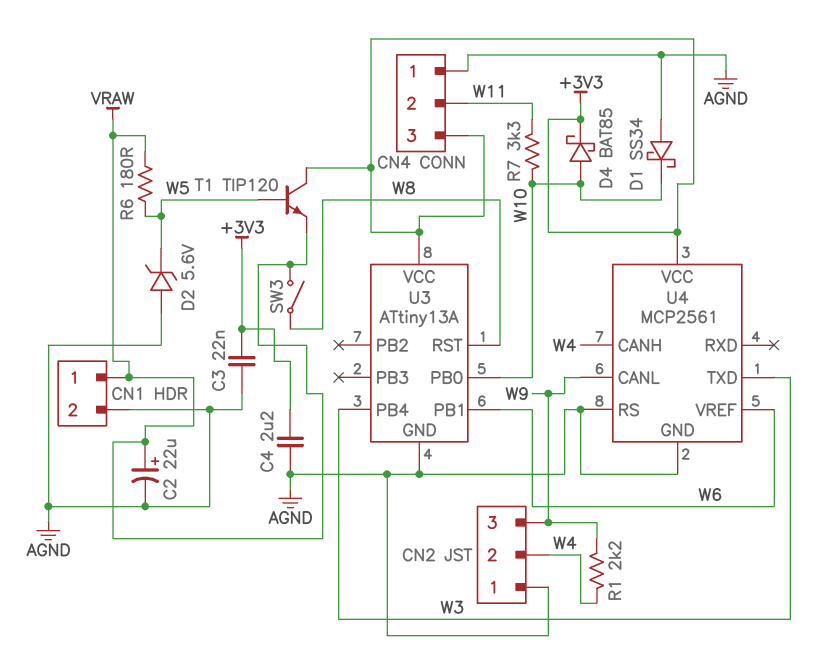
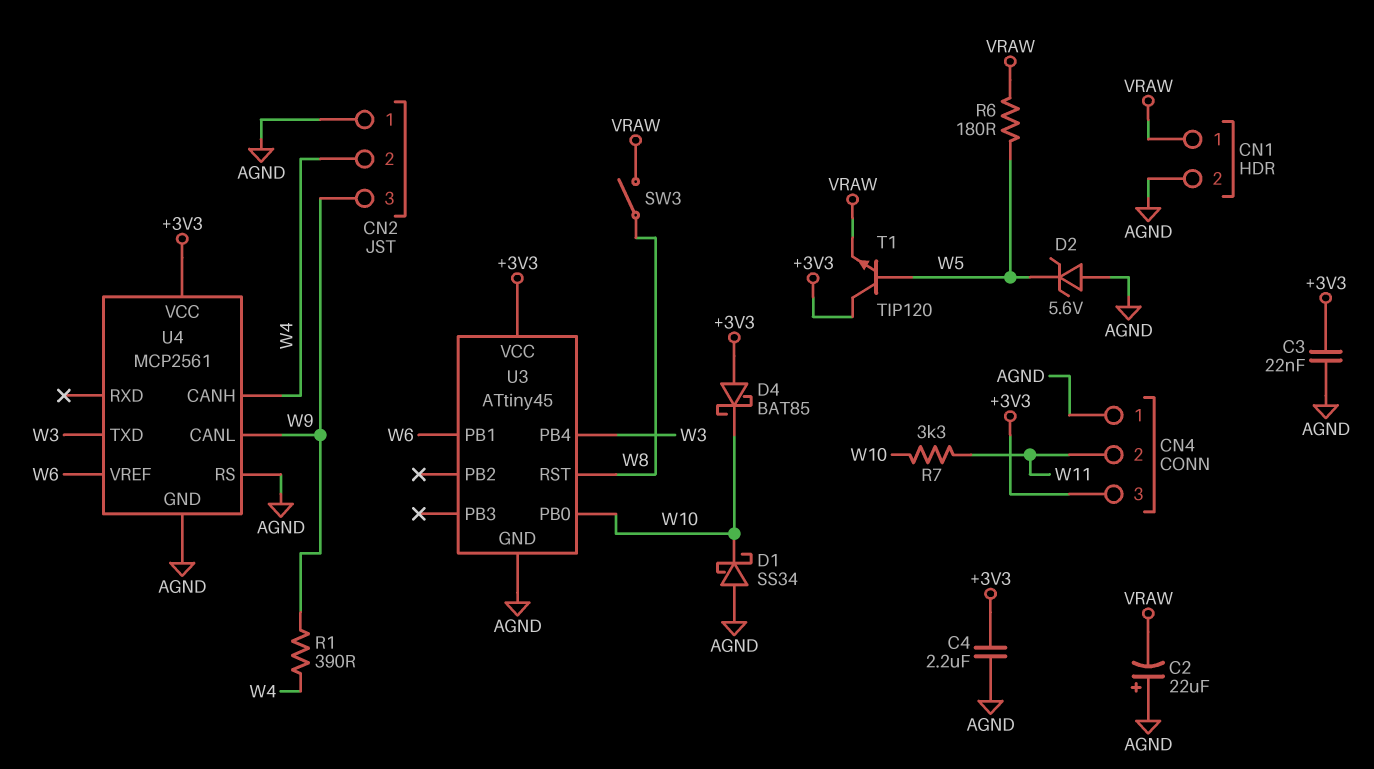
C2: 22uF (plus VRAW, minus AGND) -> 22uF (plus AGND, minus VRAW)
D4: schottky BAT85 (A W10, K +3V3) -> schottky BAT85 (A +3V3, K W10)
R1: 2.2k (W4, W9) -> 390 (W4, W9)
U3: ATtiny13A -> ATtiny45

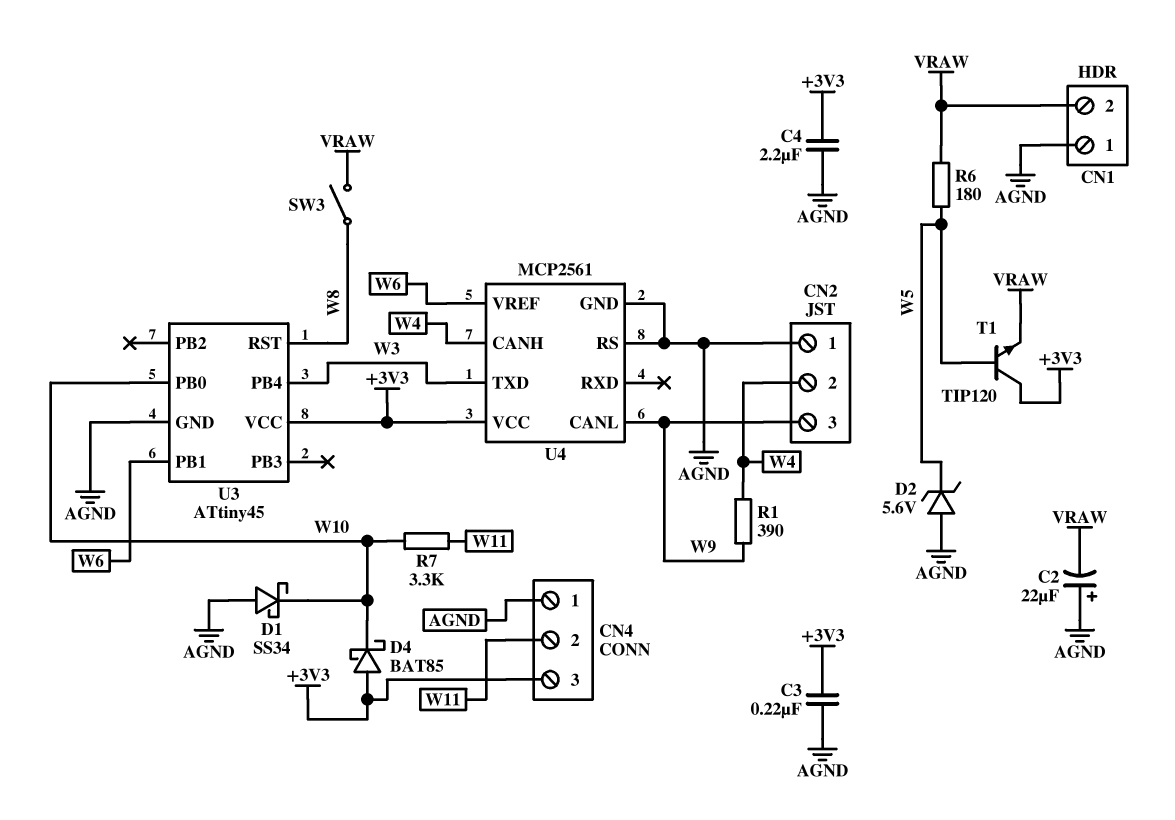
C3: 22nF (+3V3, AGND) -> 220nF (+3V3, AGND)
CN1 pin 1: VRAW -> AGND
CN1 pin 2: AGND -> VRAW

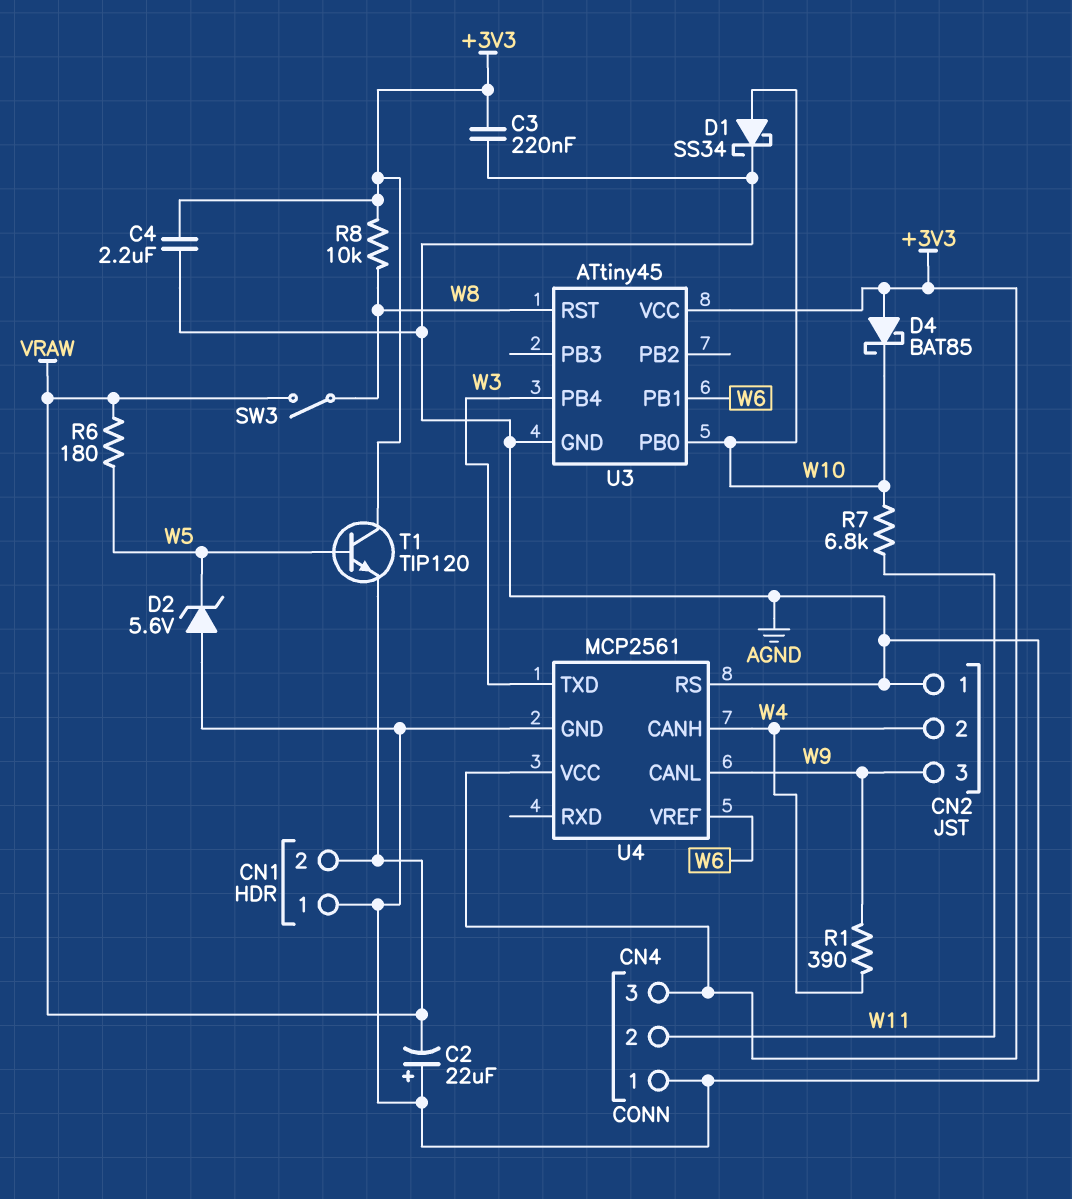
D1: schottky SS34 (A AGND, K W10) -> schottky SS34 (A W10, K AGND)
R7: 3.3k (W10, W11) -> 6.8k (W10, W11)
R8: none -> 10k (+3V3, W8)

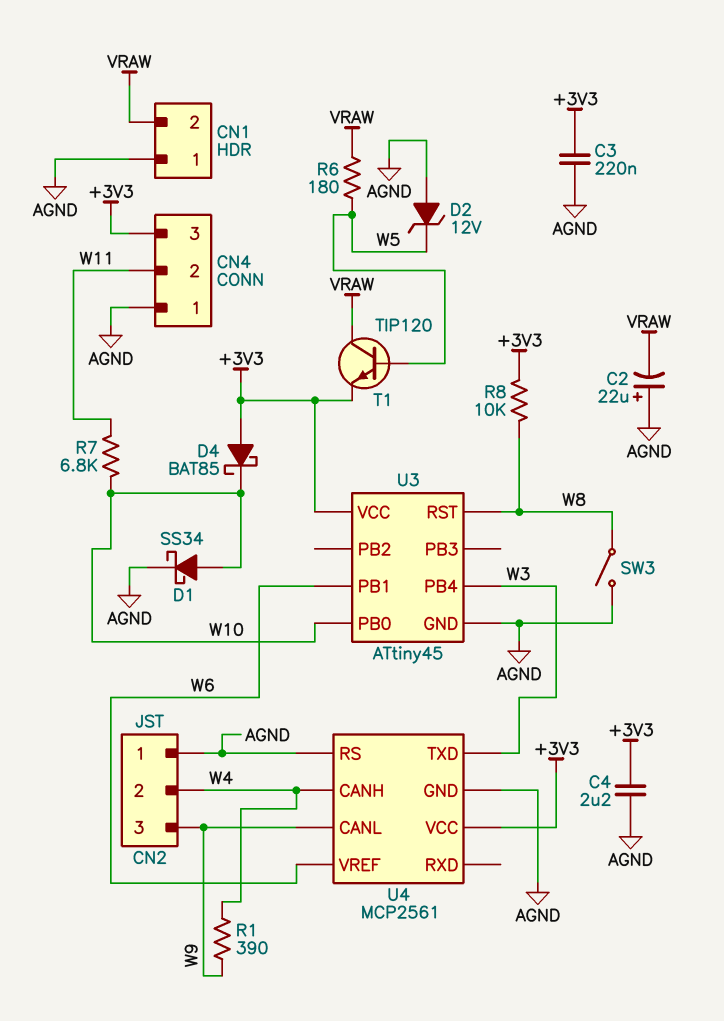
D2: zener 5.6V (A AGND, K W5) -> zener 12V (A AGND, K W5)
SW3: switch (VRAW, W8) -> switch (AGND, W8)
T1: NPN TIP120 (B W5, C +3V3, E VRAW) -> NPN TIP120 (B W5, C VRAW, E +3V3)

